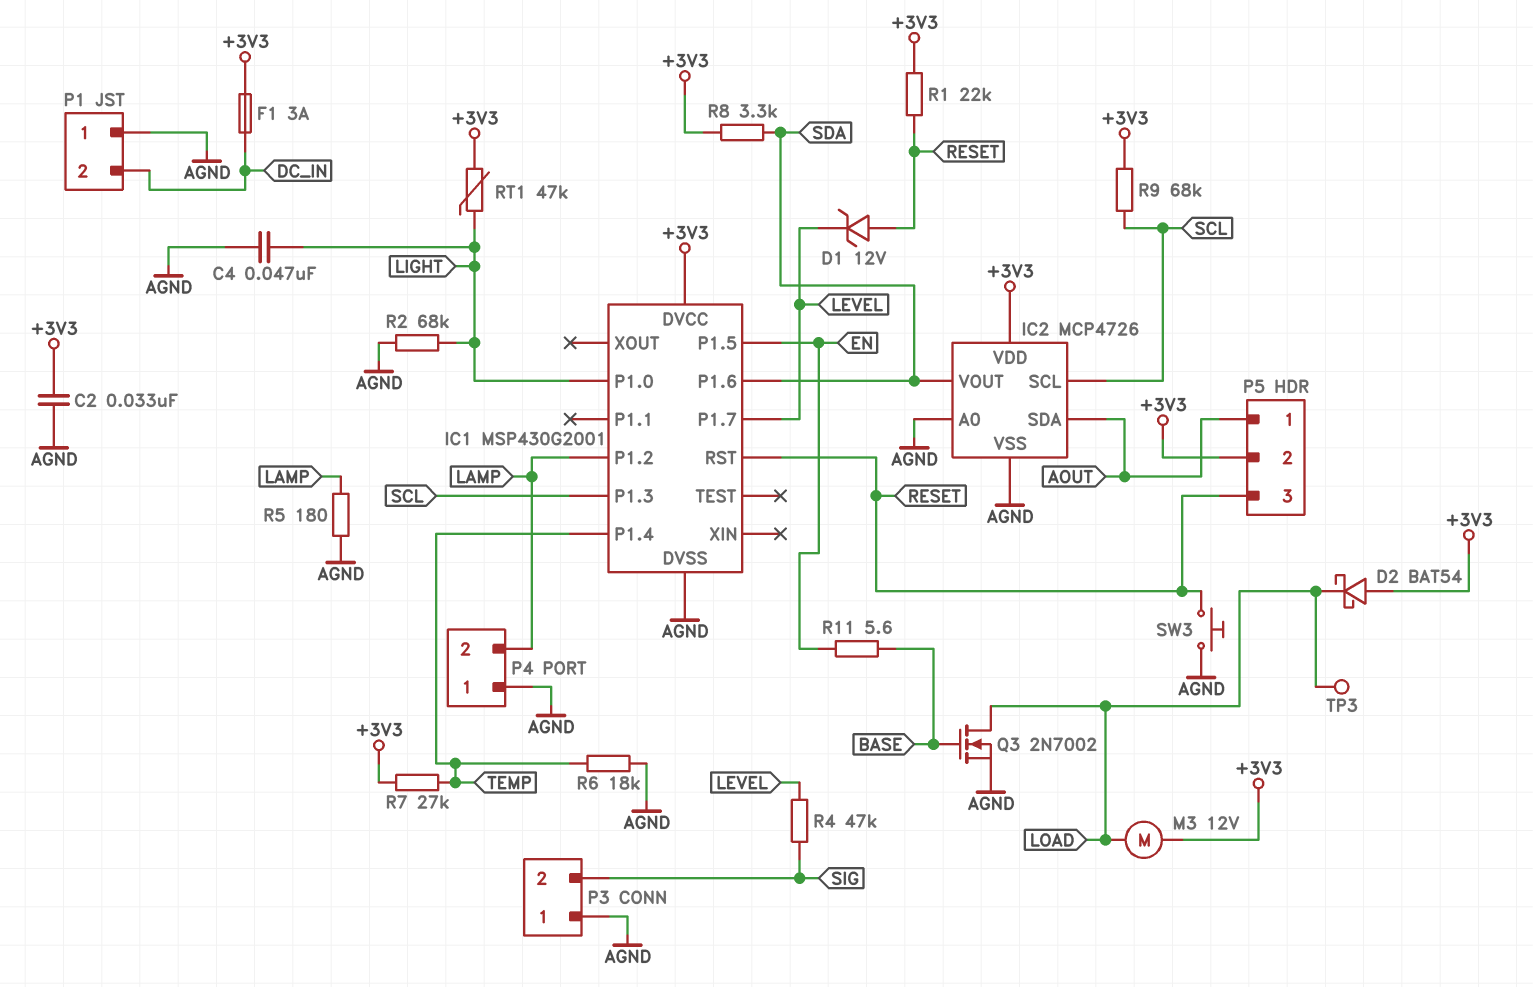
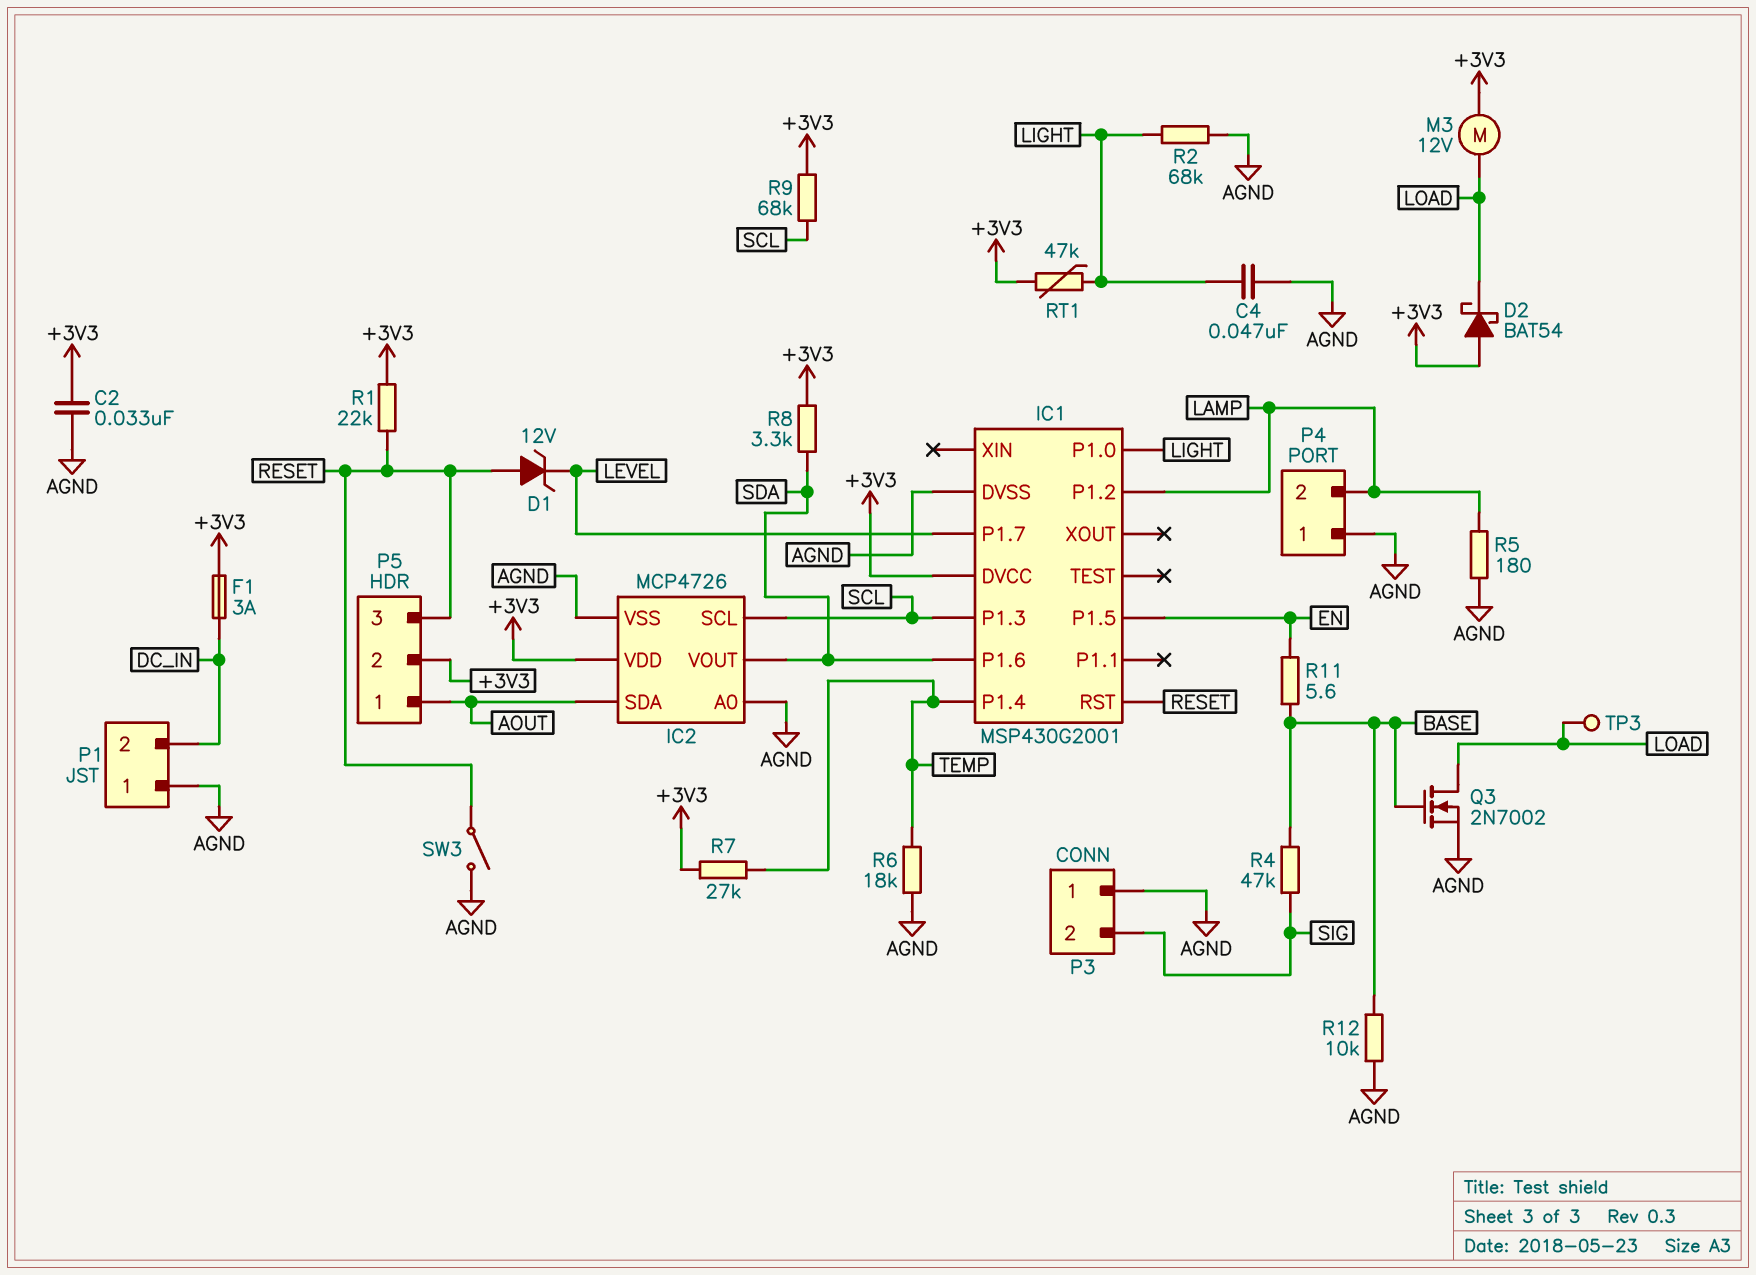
R4: 47k (LEVEL, SIG) -> 47k (BASE, SIG)
R12: none -> 10k (AGND, BASE)
SW3: button (AGND, RESET) -> switch (AGND, RESET)

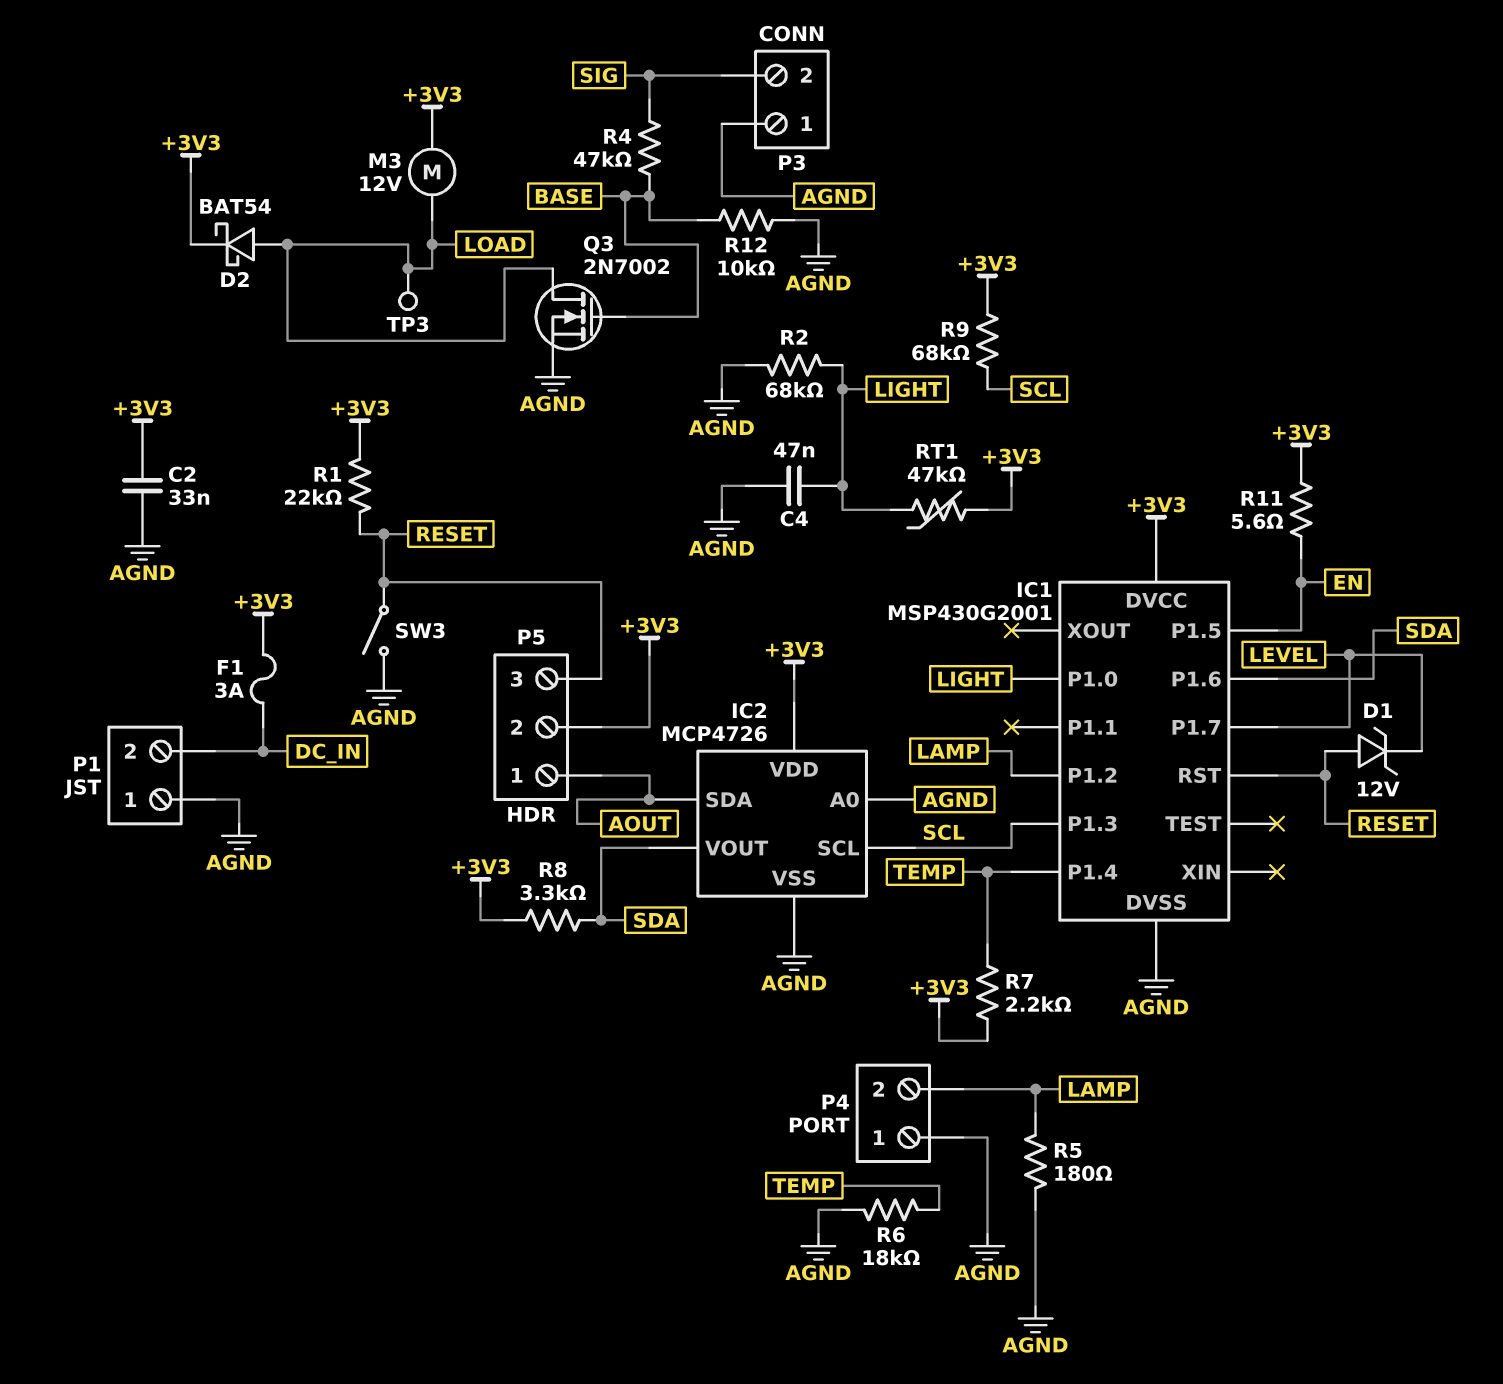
D2: schottky BAT54 (A +3V3, K LOAD) -> schottky BAT54 (A LOAD, K +3V3)
R7: 27k (+3V3, TEMP) -> 2.2k (+3V3, TEMP)
R11: 5.6 (BASE, EN) -> 5.6 (+3V3, EN)

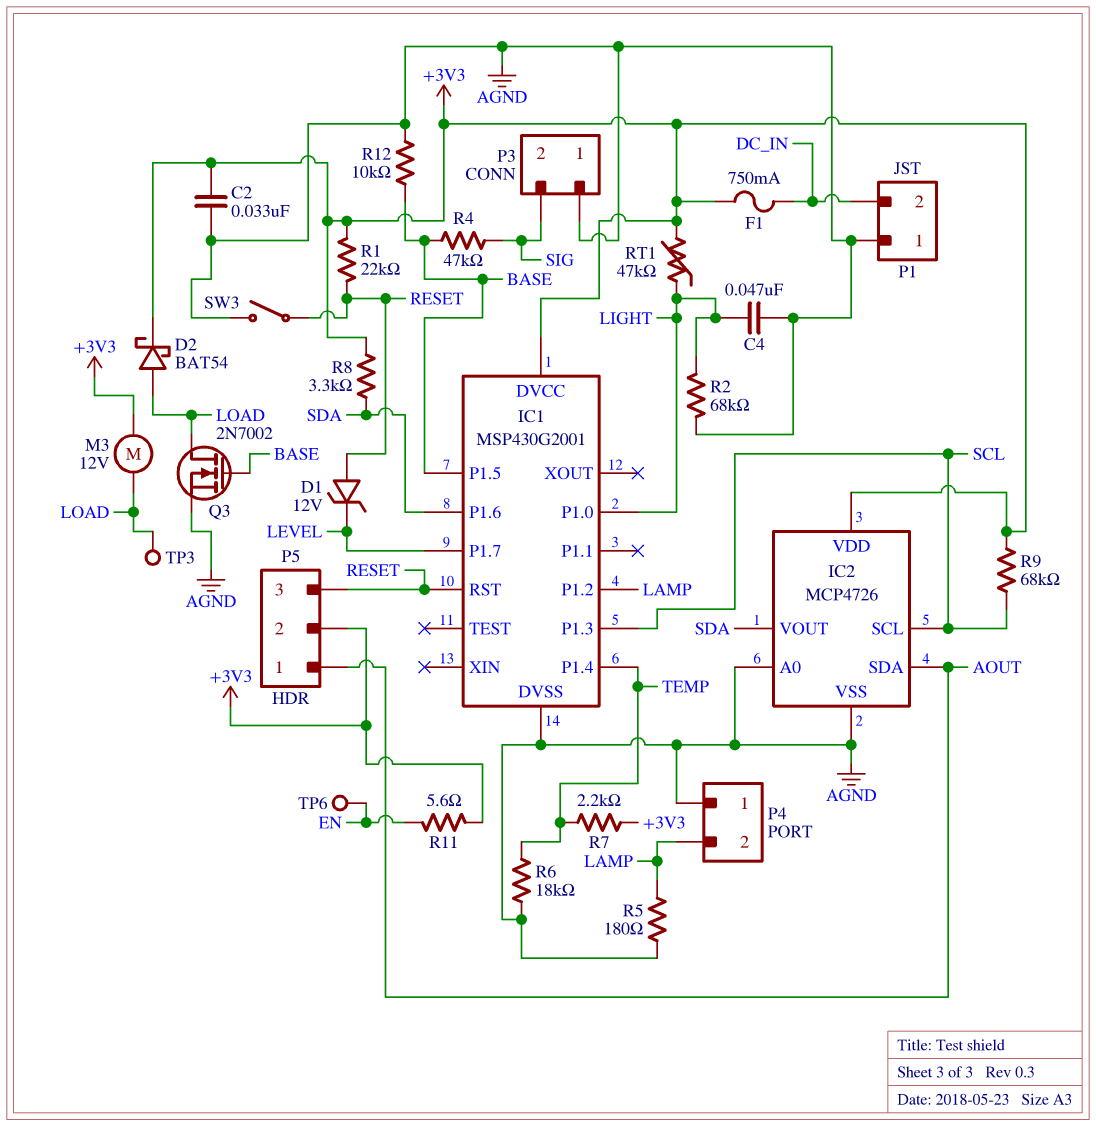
F1: 3A (+3V3, DC_IN) -> 750mA (+3V3, DC_IN)
IC1 pin P1.5: EN -> BASE
TP6: none -> test point (EN)

